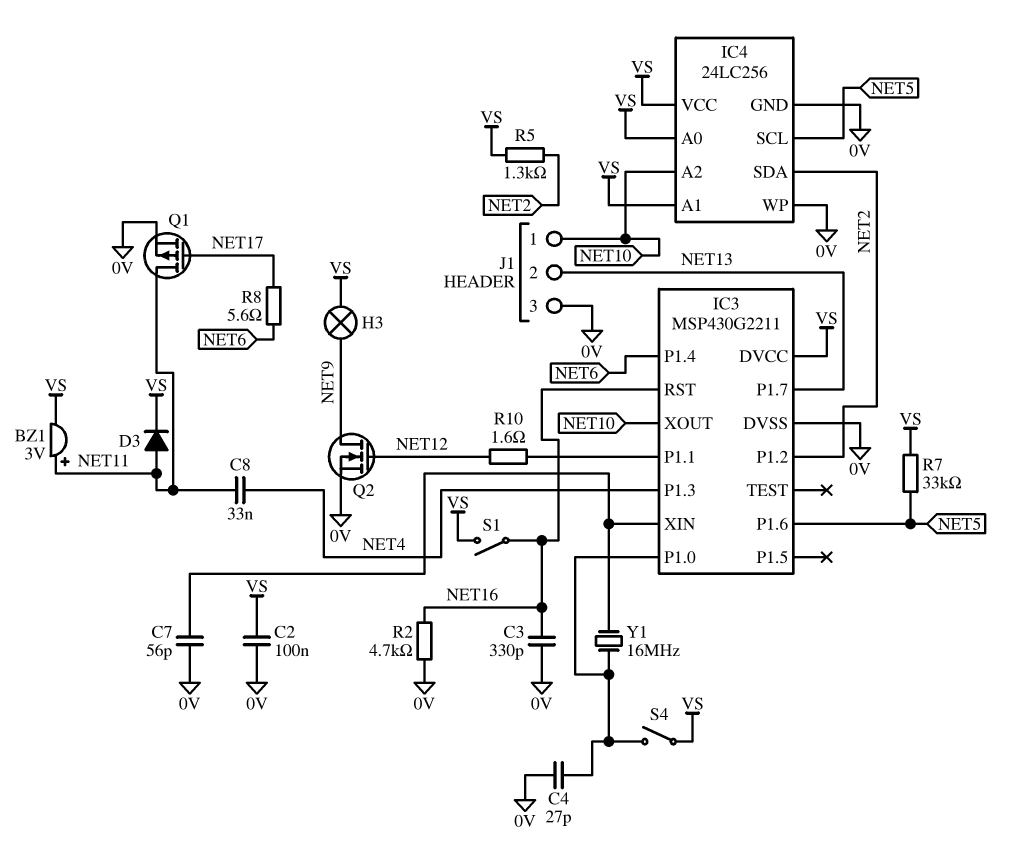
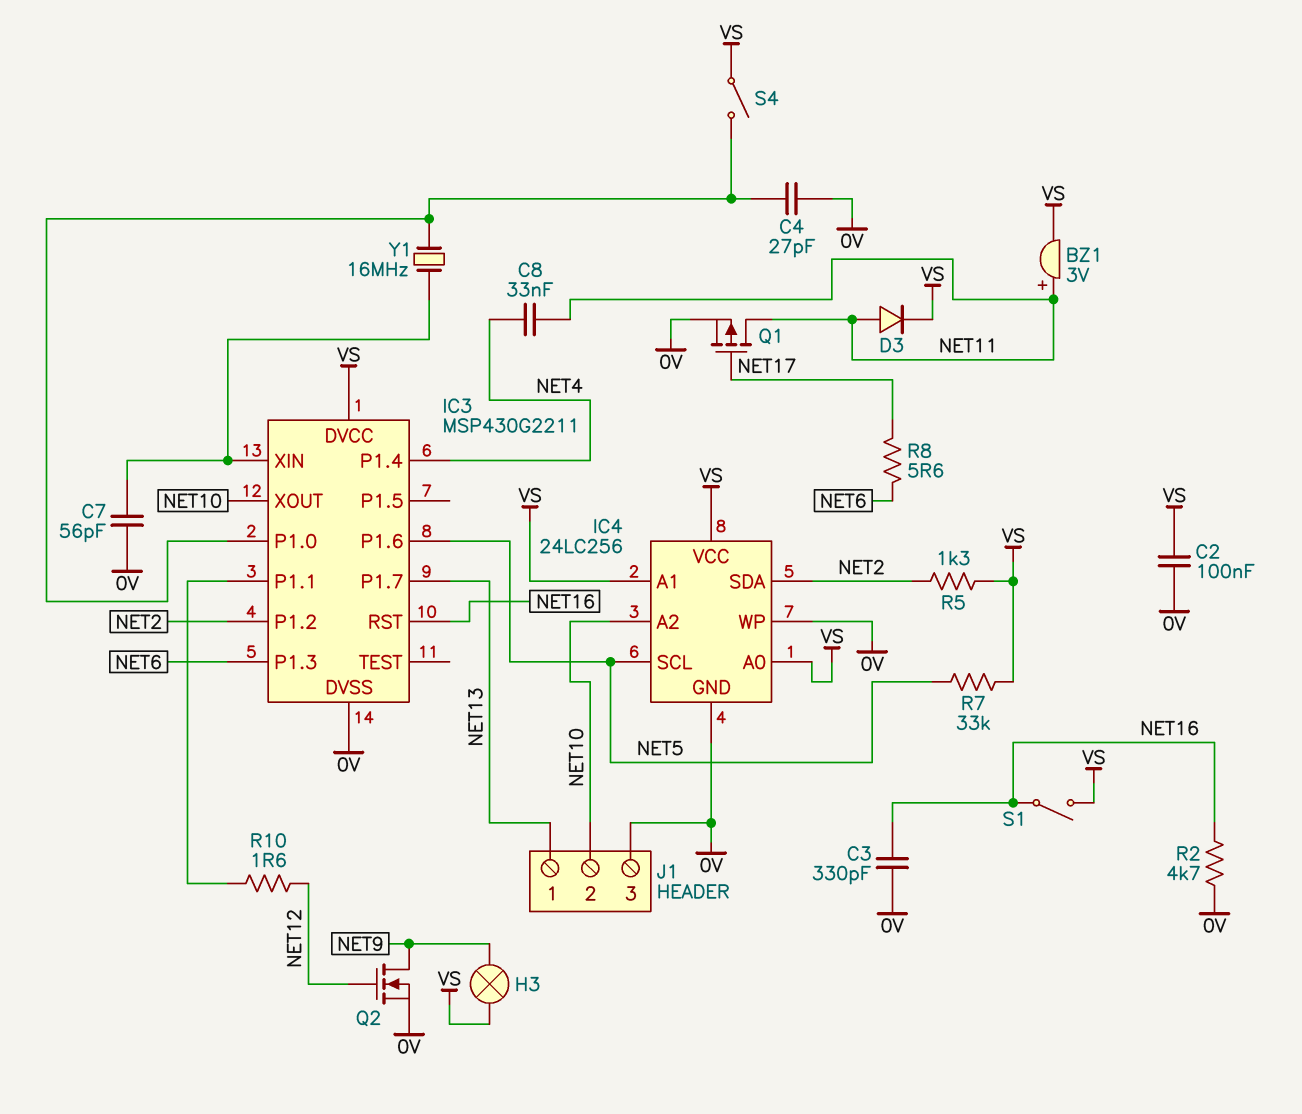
IC3 pin P1.3: NET4 -> NET6
IC3 pin P1.4: NET6 -> NET4
J1 pin 1: NET10 -> NET13
J1 pin 2: NET13 -> NET10

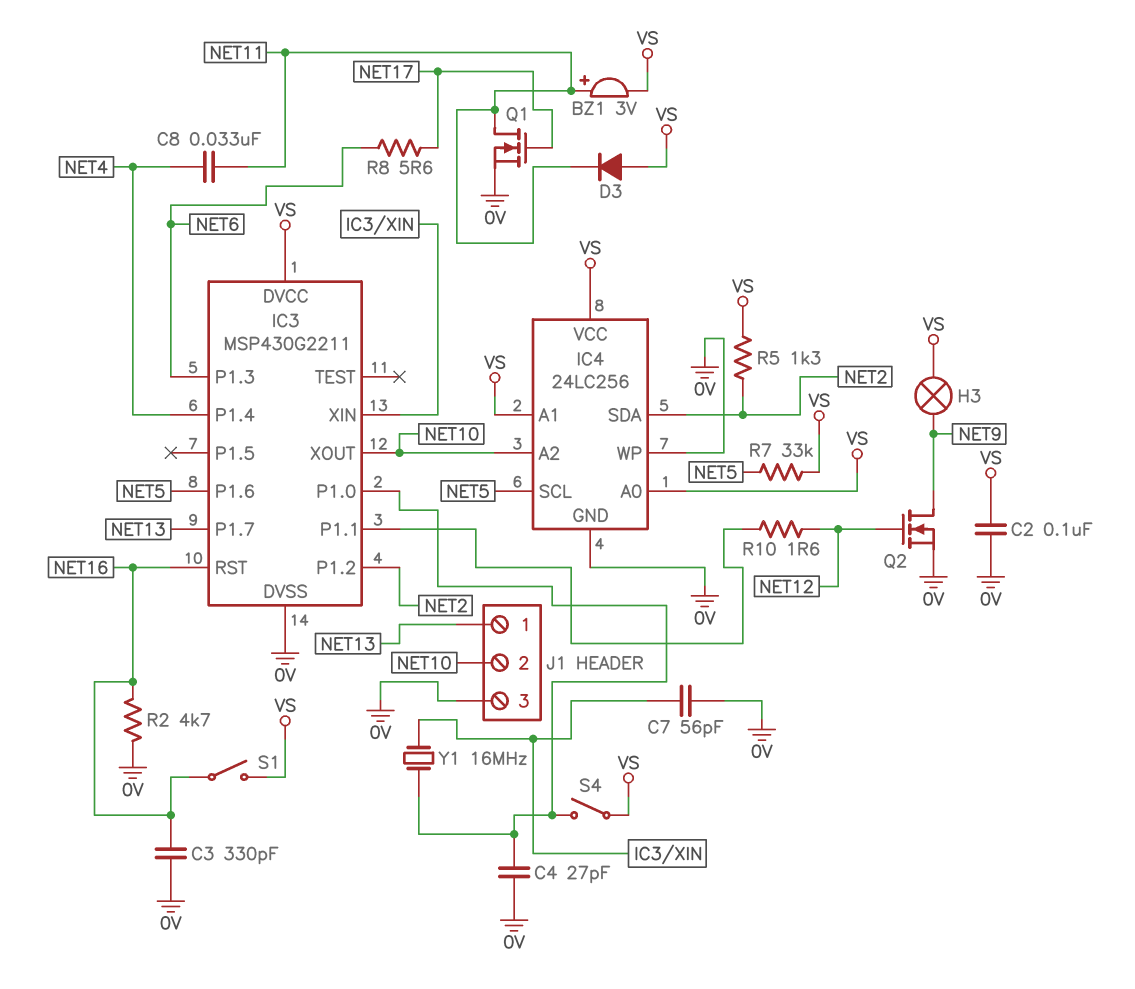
D3: diode (A NET11, K VS) -> diode (A VS, K NET11)
Q1: PMOS (G NET17, D NET11, S 0V) -> NMOS (G NET17, D NET11, S 0V)

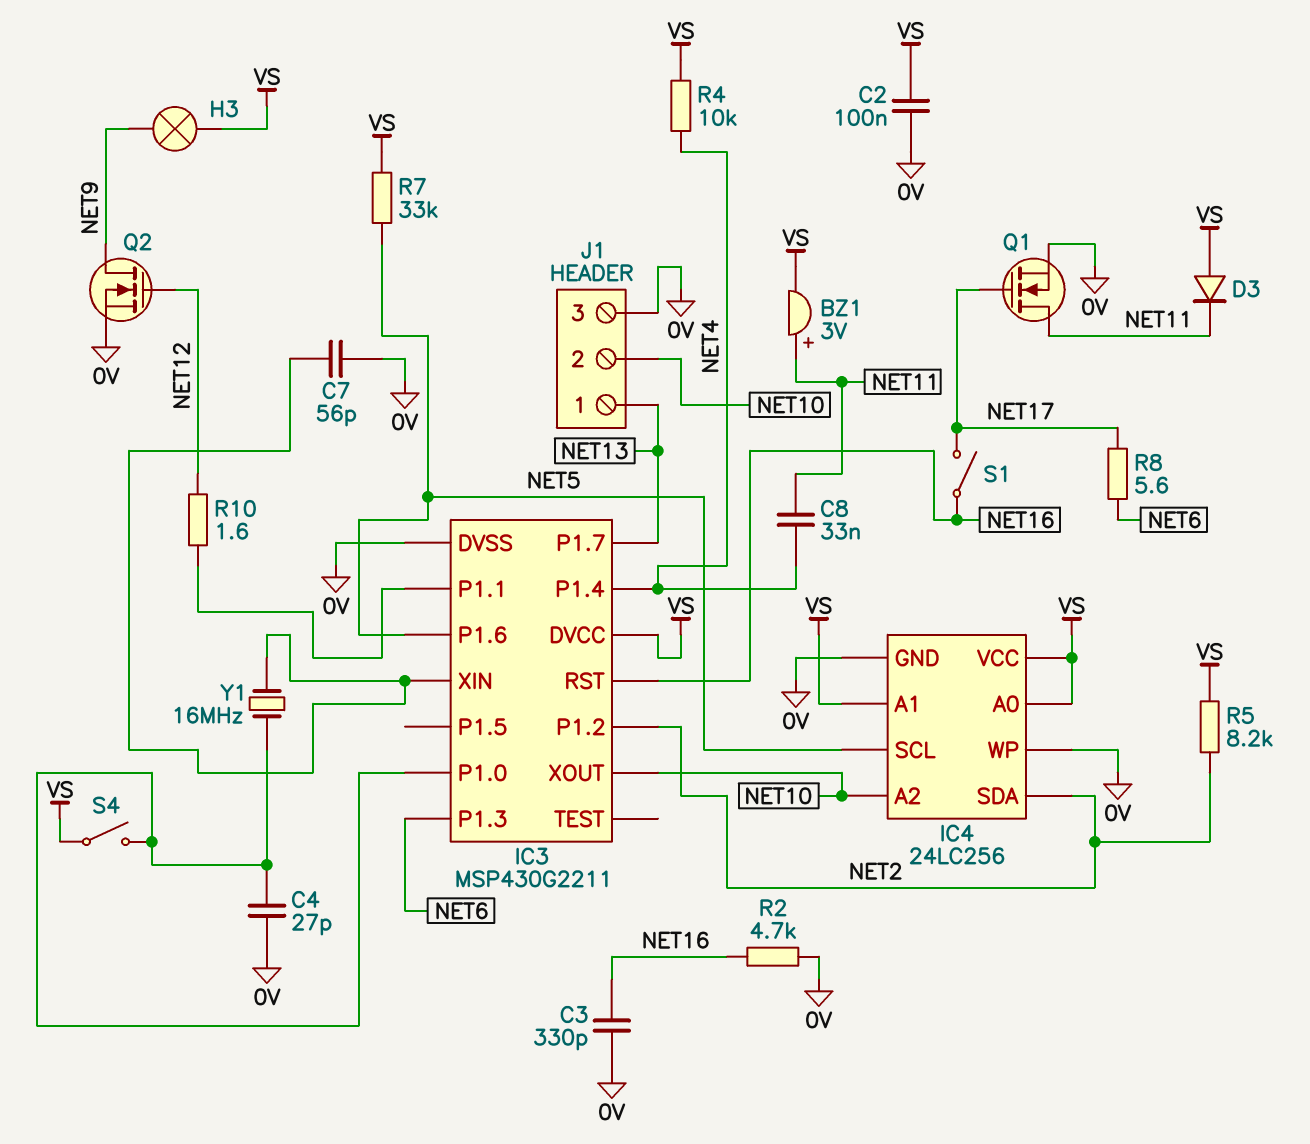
R4: none -> 10k (NET4, VS)
R5: 1.3k (NET2, VS) -> 8.2k (NET2, VS)
S1: switch (NET16, VS) -> switch (NET16, NET17)

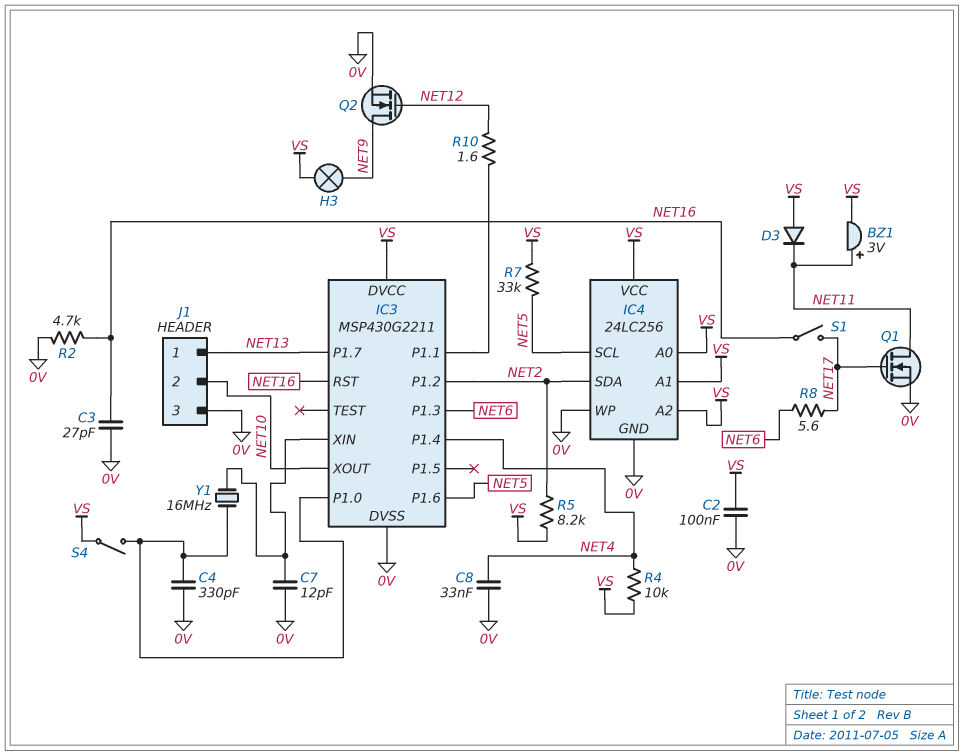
C3: 330pF (0V, NET16) -> 27pF (0V, NET16)
C4: 27pF (0V, IC3/P1.0) -> 330pF (0V, IC3/P1.0)
C7: 56pF (0V, IC3/XIN) -> 12pF (0V, IC3/XIN)
C8: 33nF (NET4, NET11) -> 33nF (0V, NET4)
IC4 pin A2: NET10 -> VS

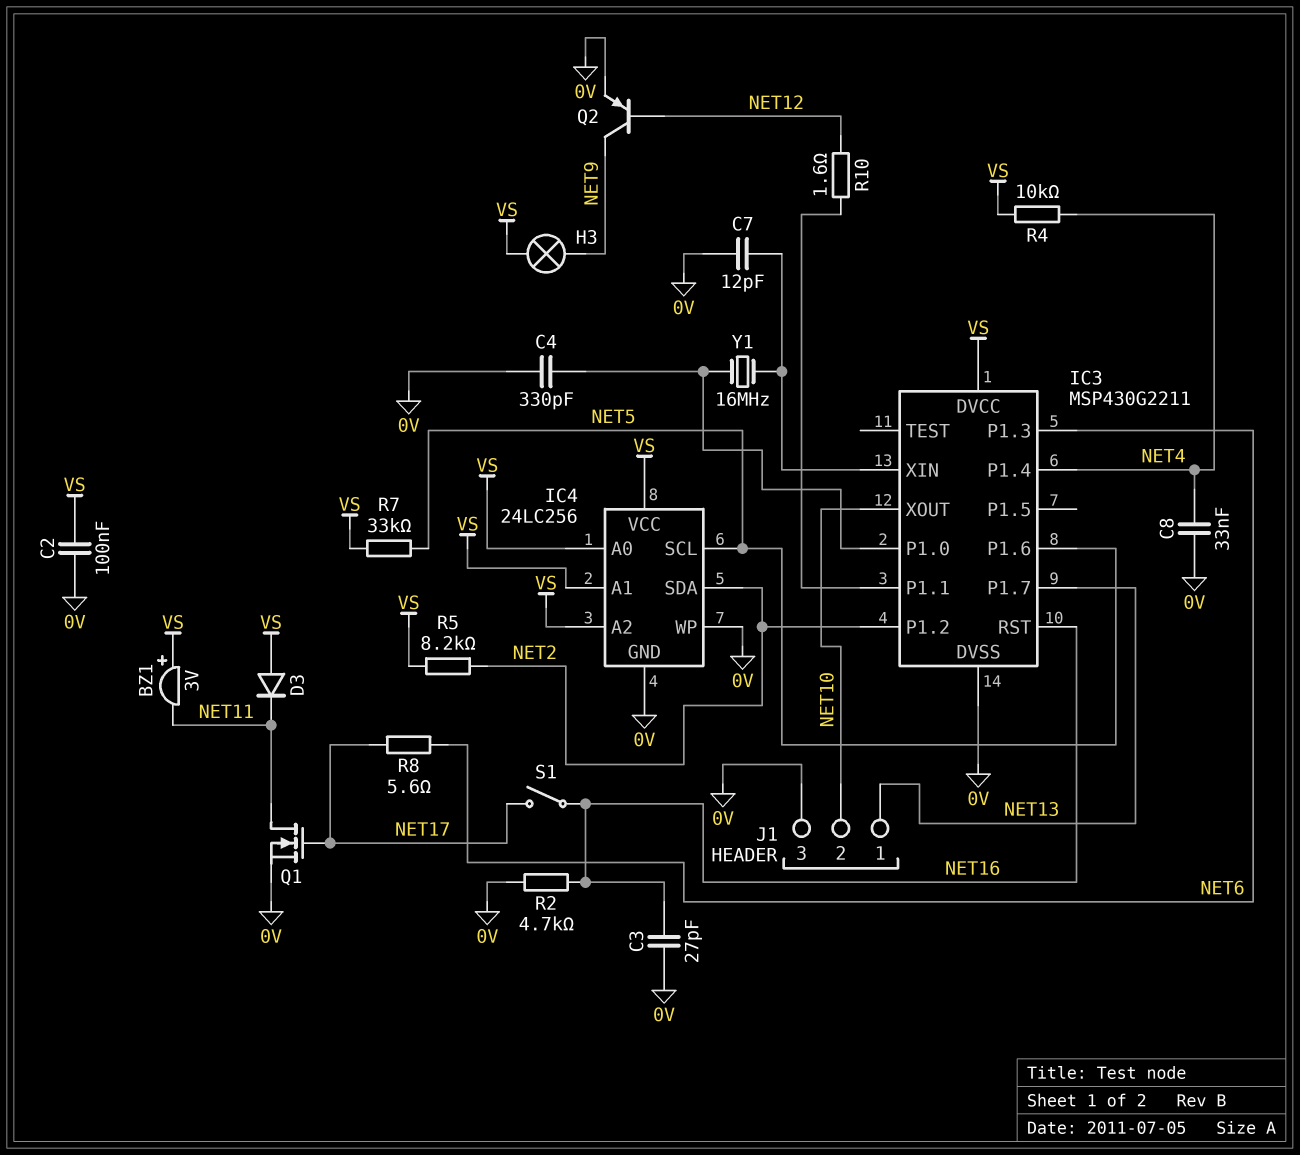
BZ1: buzzer 3V (plus NET11, minus VS) -> buzzer 3V (plus VS, minus NET11)
Q2: NMOS (G NET12, D NET9, S 0V) -> PNP (B NET12, C NET9, E 0V)
S4: switch (IC3/P1.0, VS) -> none

